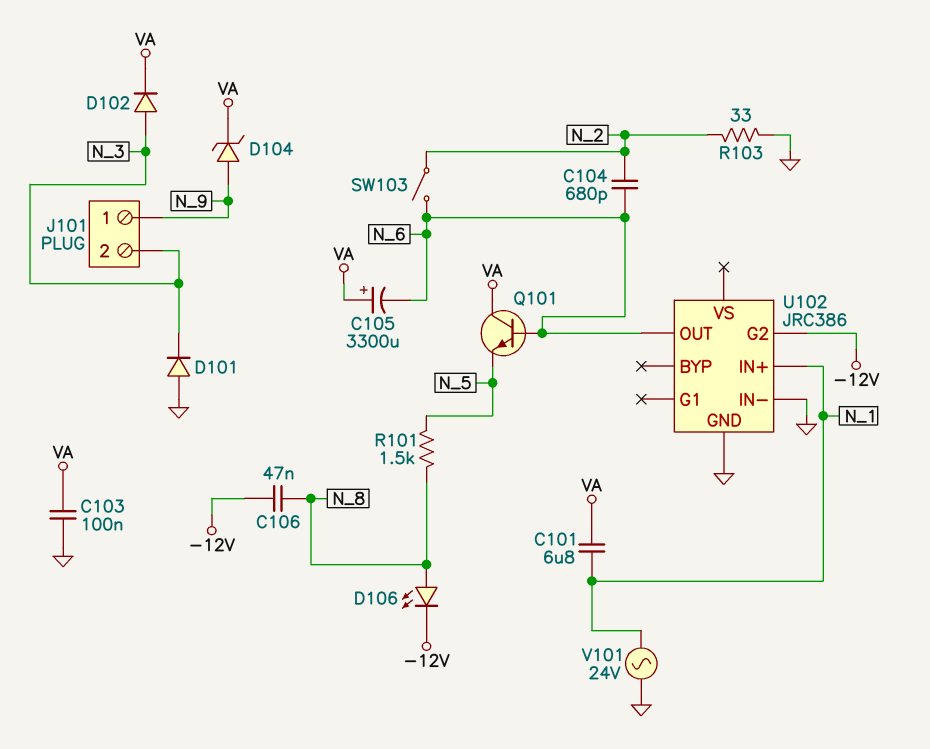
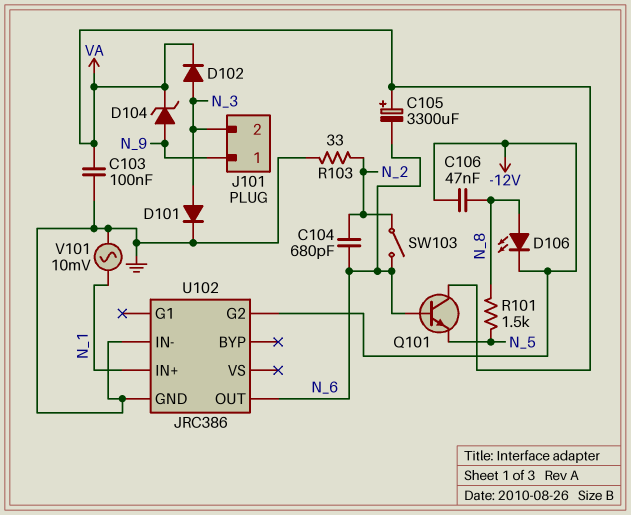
C101: 6.8uF (N_1, VA) -> none
D101: diode (A GND, K N_3) -> diode (A N_3, K GND)
V101: AC 24V (GND, N_1) -> AC 10mV (GND, N_1)

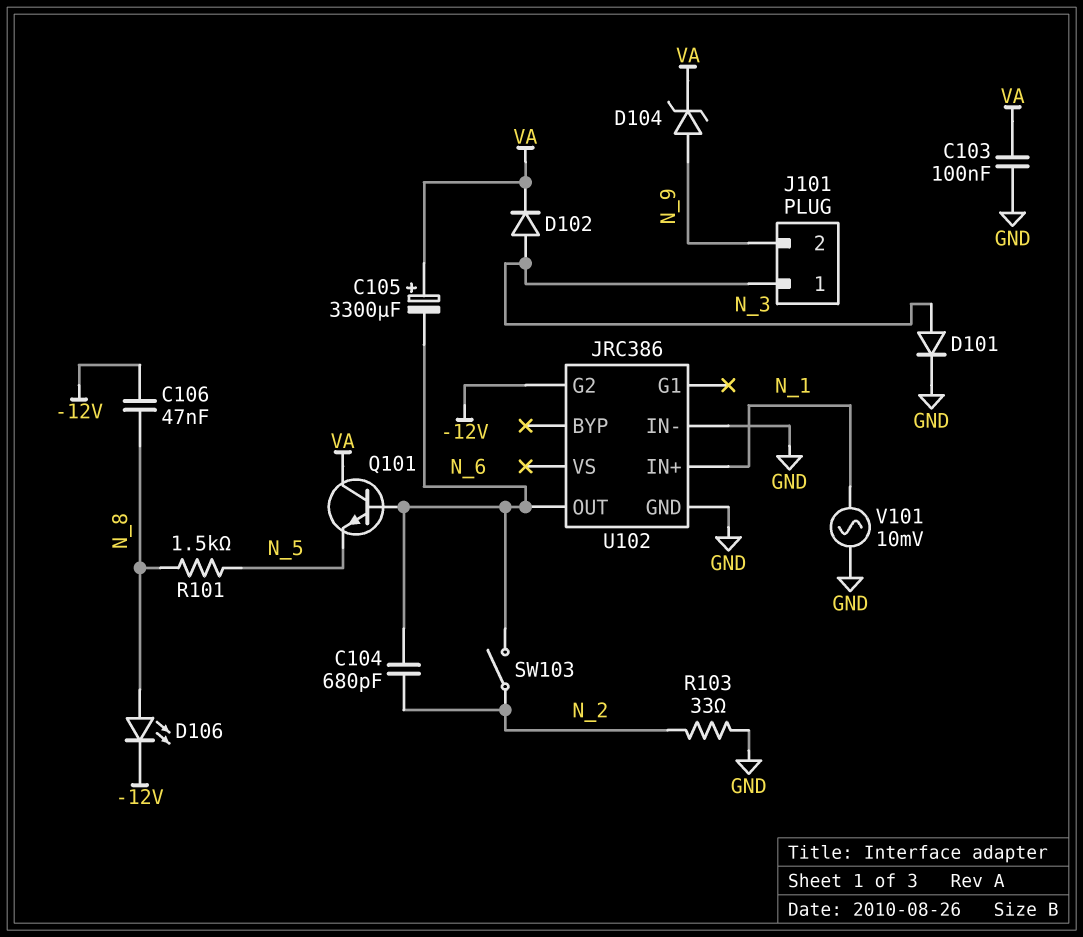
J101 pin 1: N_9 -> N_3
J101 pin 2: N_3 -> N_9

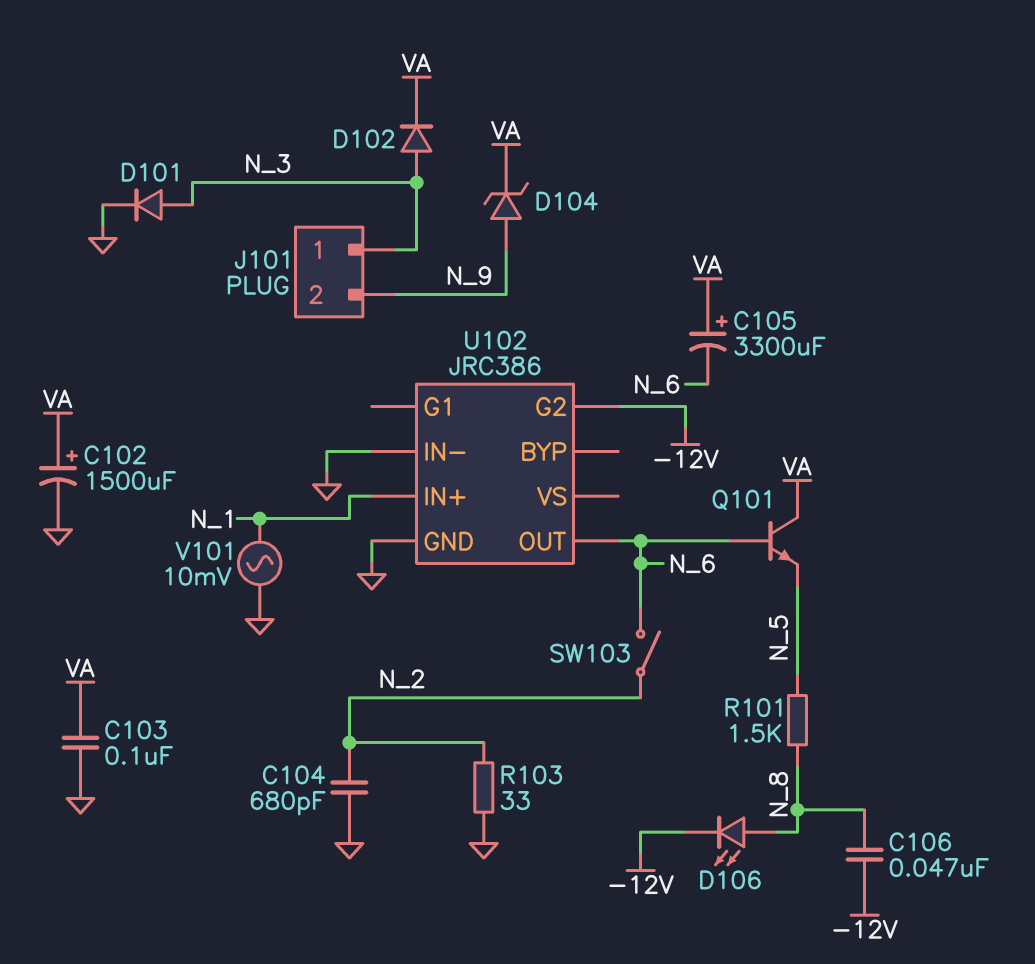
C102: none -> 1500uF (plus VA, minus GND)
C104: 680pF (N_2, N_6) -> 680pF (GND, N_2)

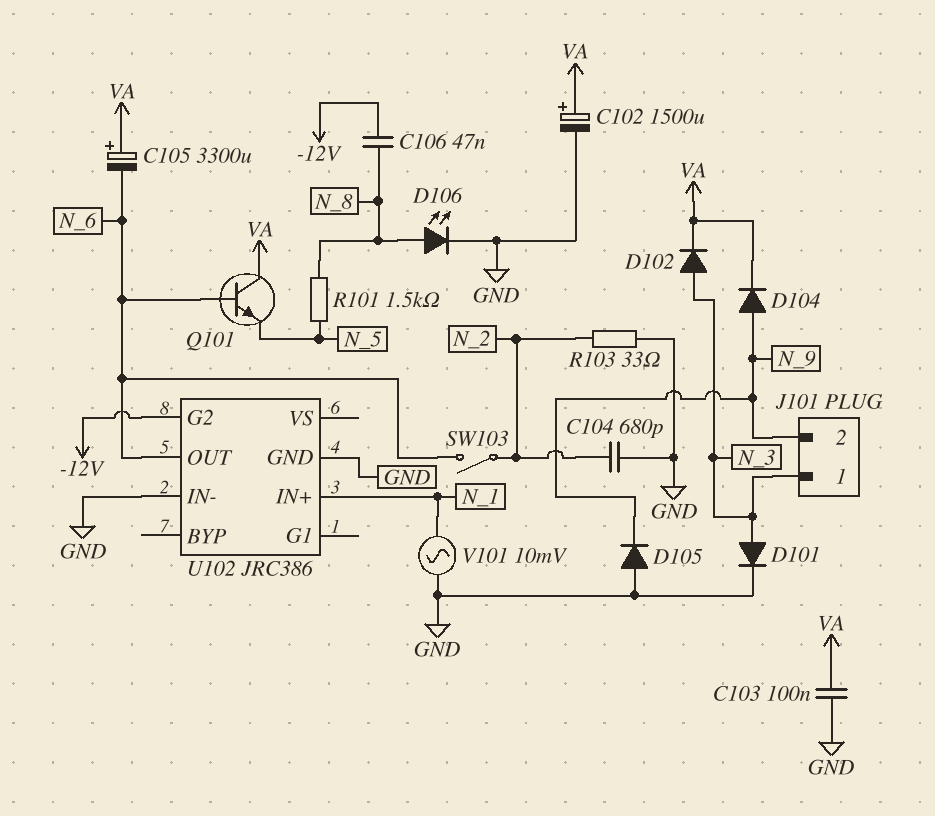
D104: zener (A N_9, K VA) -> diode (A N_9, K VA)
D105: none -> diode (A GND, K N_9)
D106: LED (A N_8, K -12V) -> LED (A N_8, K GND)

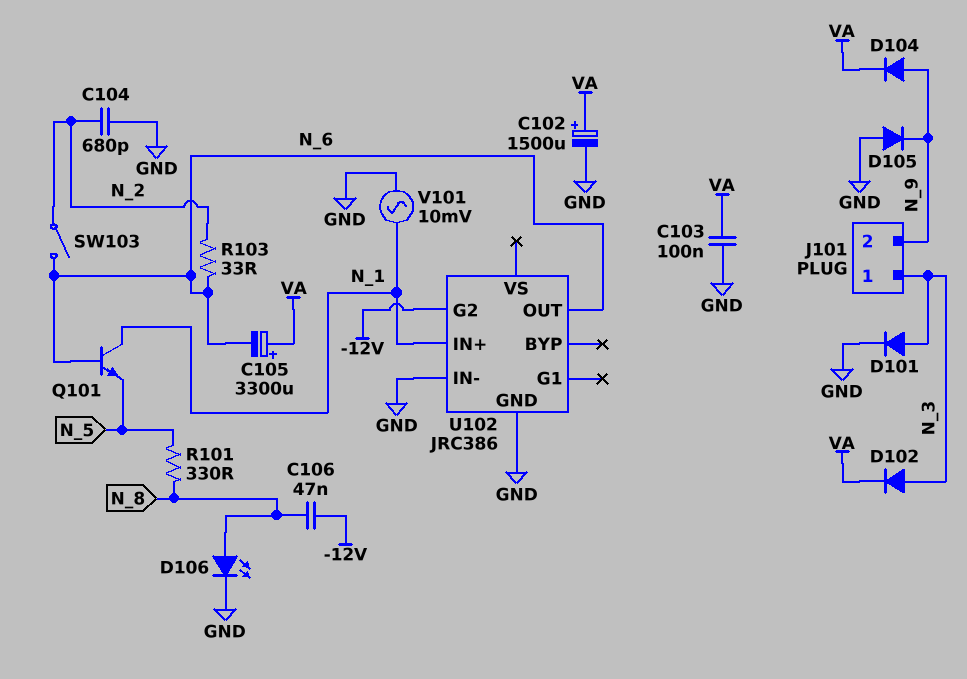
Q101: NPN (B N_6, C VA, E N_5) -> NPN (B N_6, C N_1, E N_5)
R101: 1.5k (N_5, N_8) -> 330 (N_5, N_8)
R103: 33 (GND, N_2) -> 33 (N_2, N_6)

